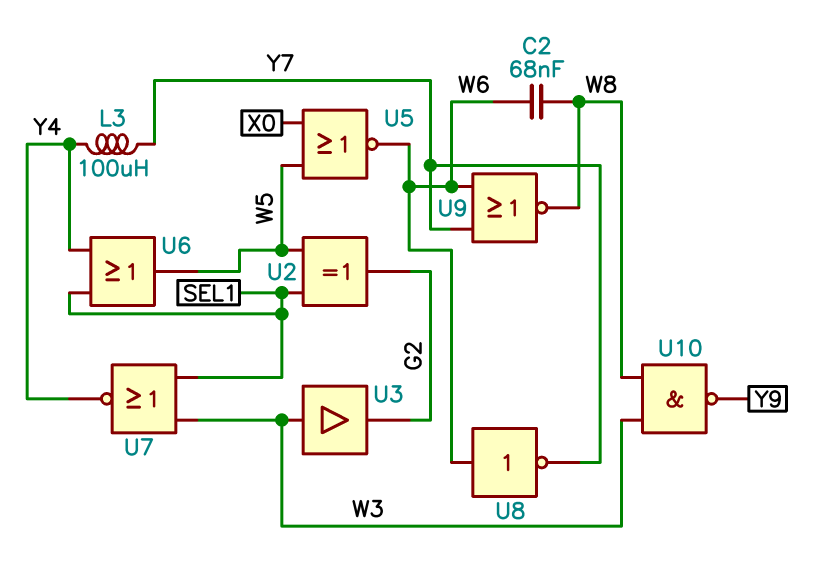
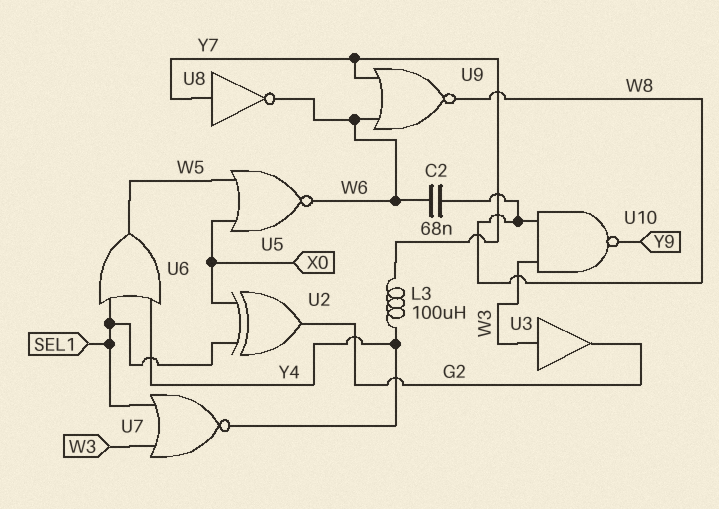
U2: XOR (in SEL1, in W5, out G2) -> XOR (in SEL1, in X0, out G2)
U8: NOT (in W6, out Y7) -> NOT (in Y7, out W6)

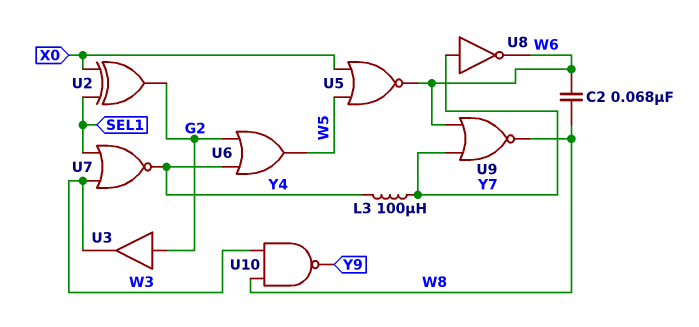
U3: buffer (in W3, out G2) -> buffer (in G2, out W3)
U6: OR (in SEL1, in Y4, out W5) -> OR (in G2, in Y4, out W5)

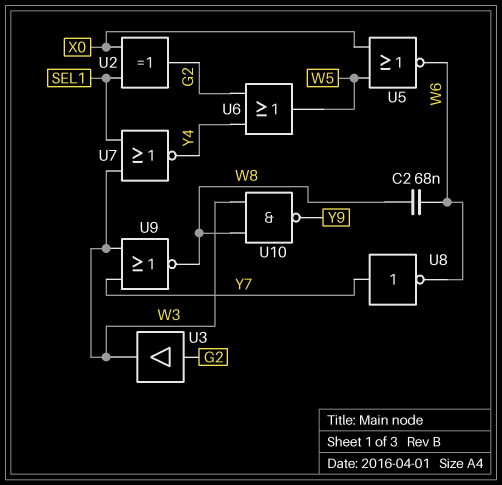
L3: 100uH (Y4, Y7) -> none
U9: NOR (in W6, in Y7, out W8) -> NOR (in W3, in Y7, out W8)

